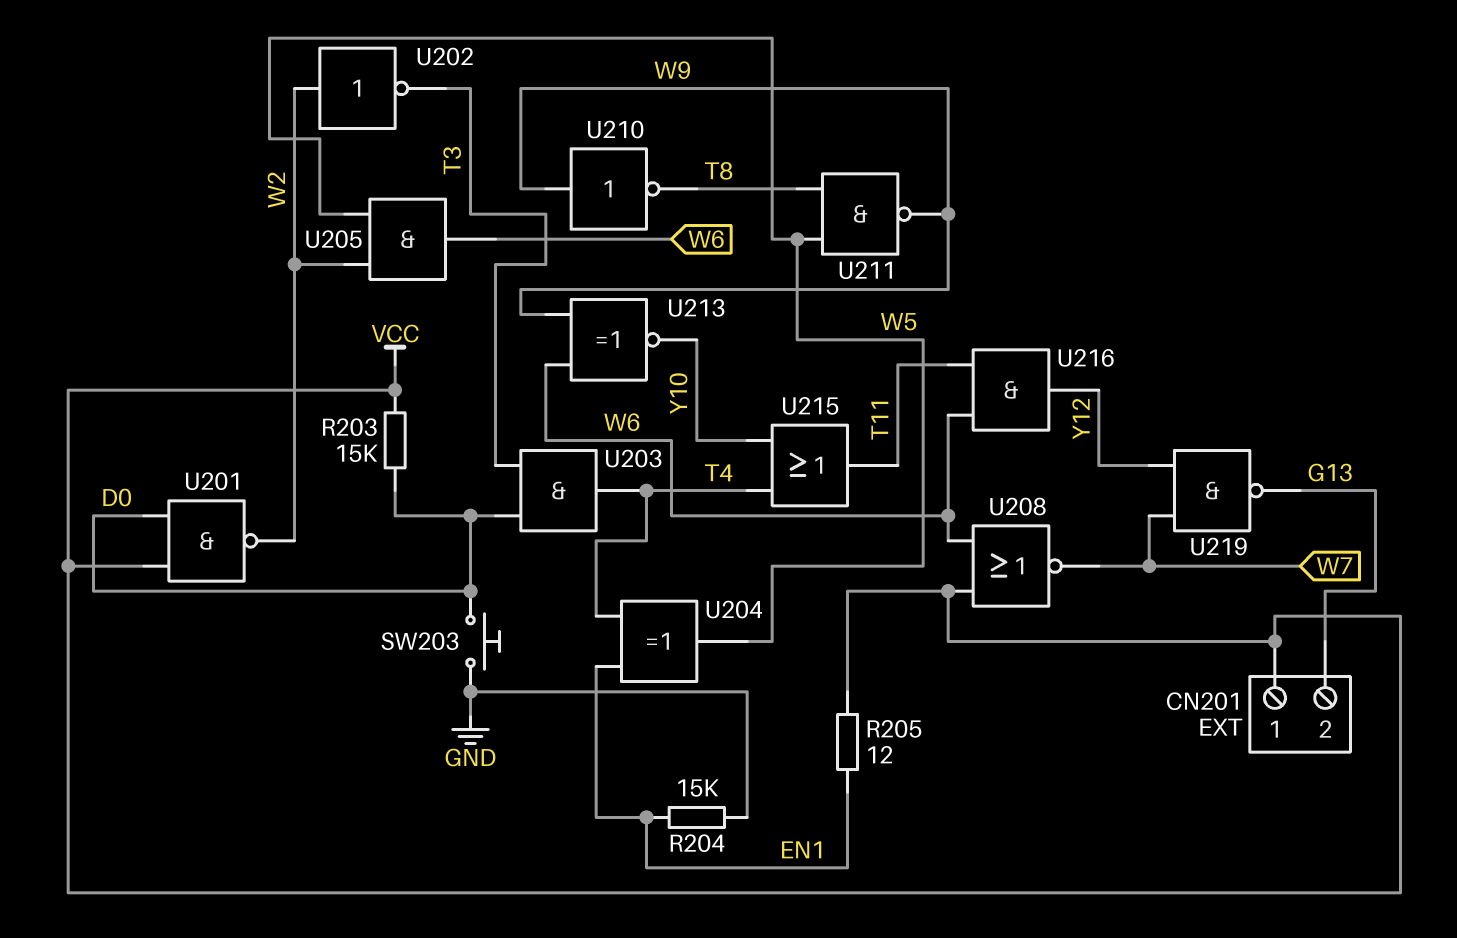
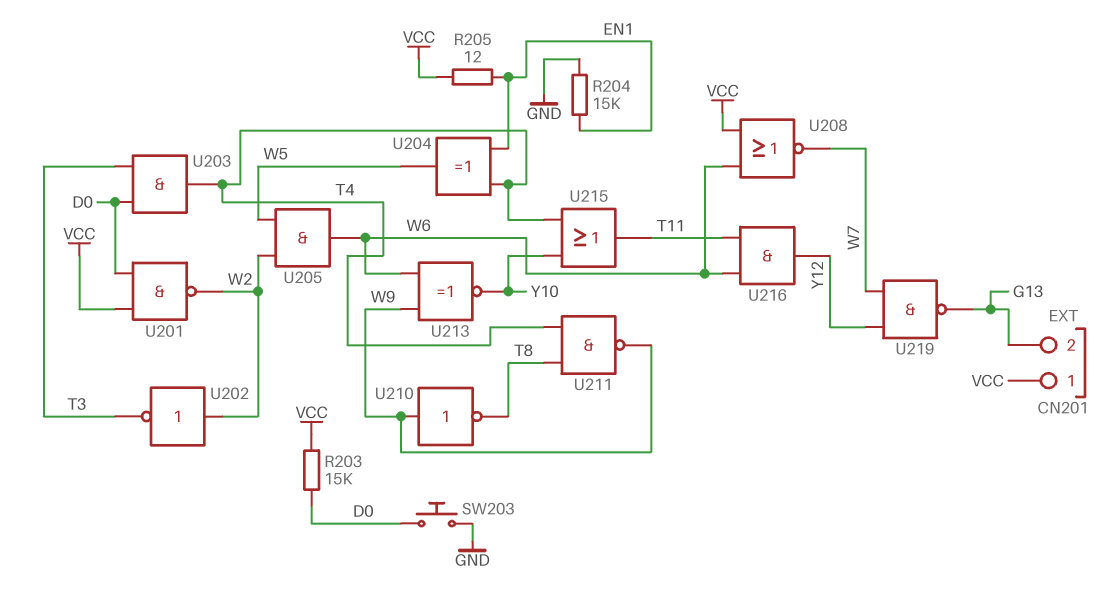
U211: NAND (in T8, in W5, out W9) -> NAND (in T4, in T8, out W9)

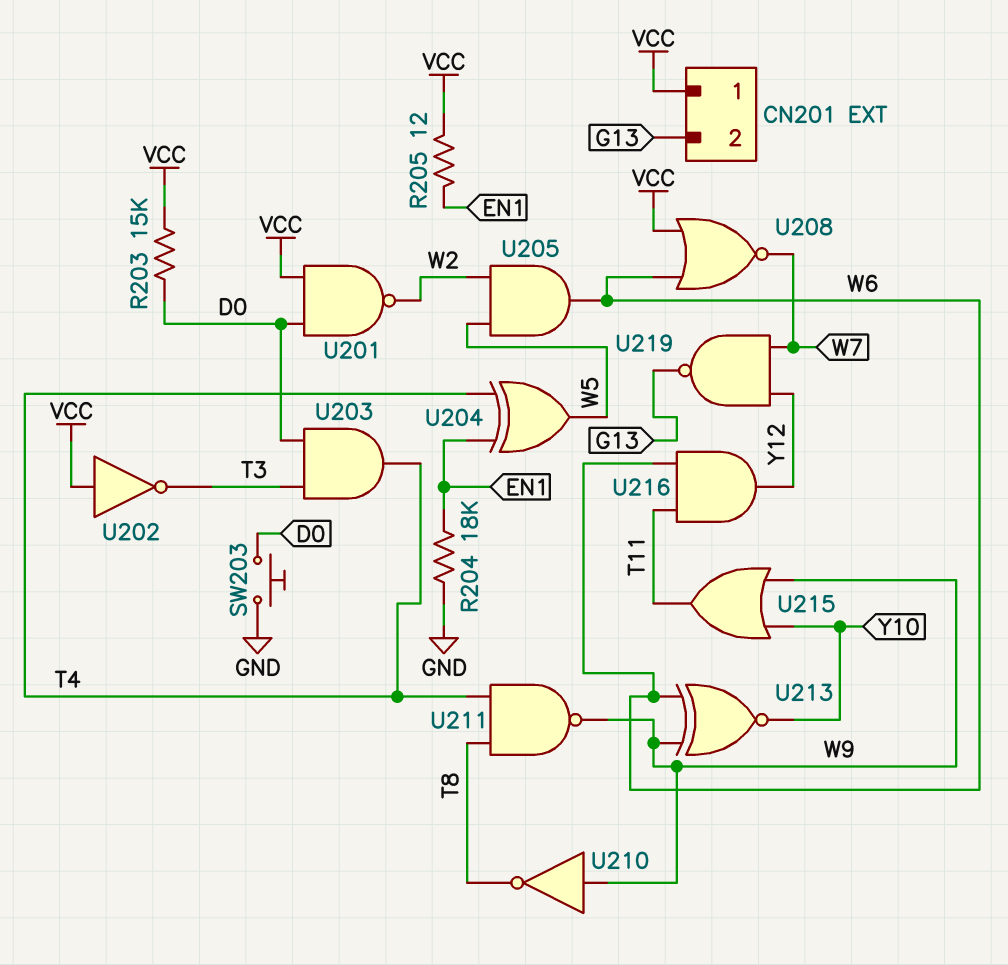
R204: 15k (EN1, GND) -> 18k (EN1, GND)
U202: NOT (in W2, out T3) -> NOT (in VCC, out T3)
U215: OR (in T4, in Y10, out T11) -> OR (in W9, in Y10, out T11)

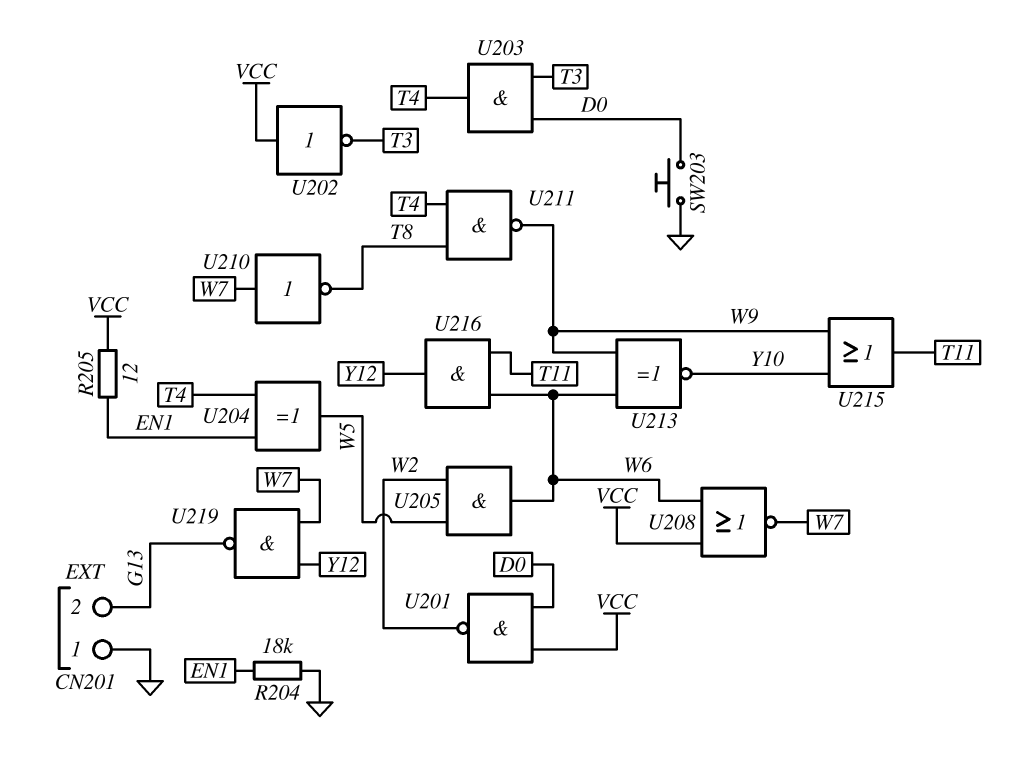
CN201 pin 1: VCC -> GND
R203: 15k (D0, VCC) -> none
U210: NOT (in W9, out T8) -> NOT (in W7, out T8)

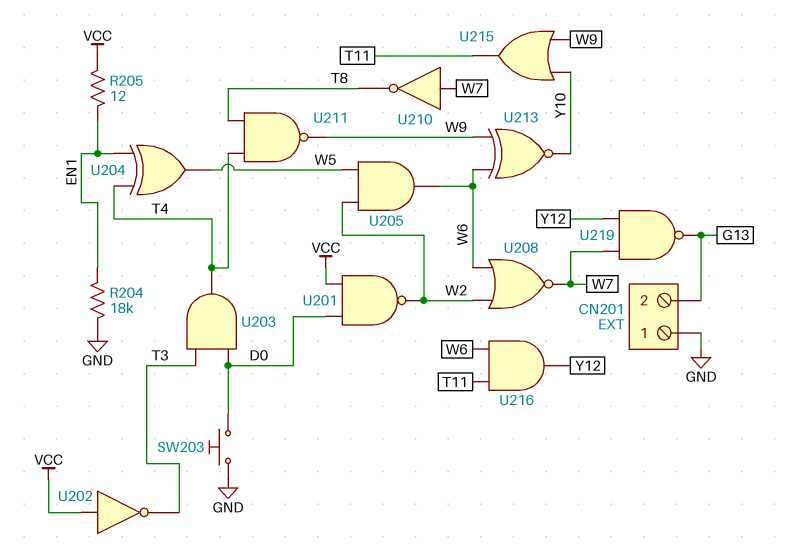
U208: NOR (in VCC, in W6, out W7) -> NOR (in W2, in W6, out W7)

